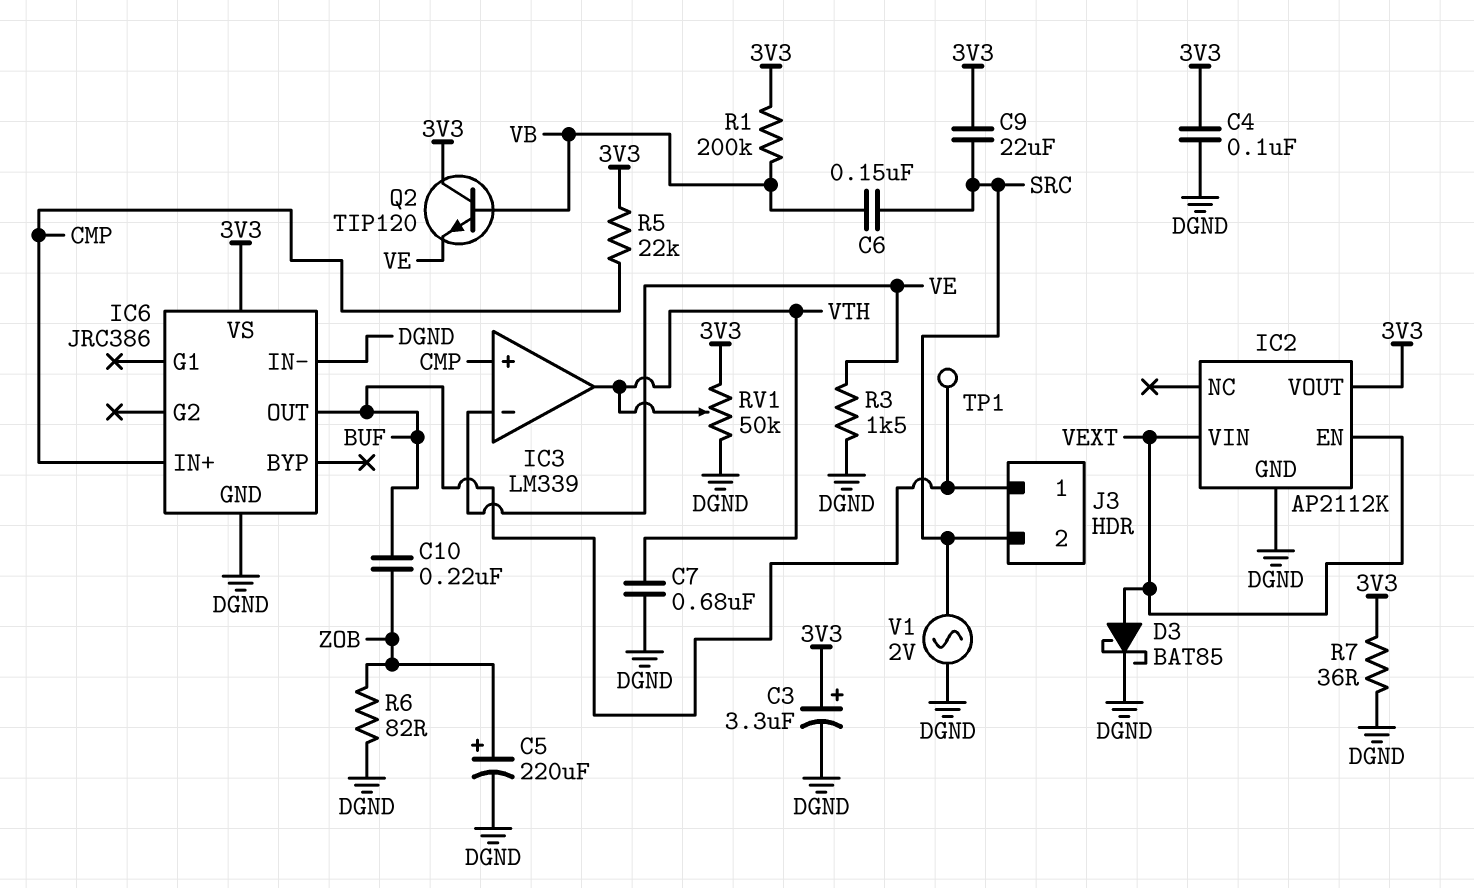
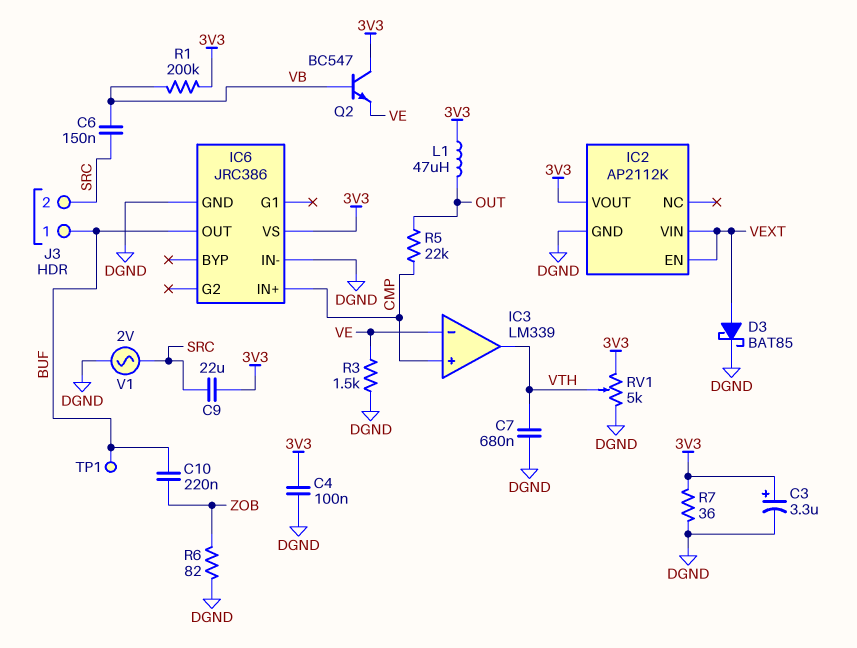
C5: 220uF (plus ZOB, minus DGND) -> none
L1: none -> 47uH (3V3, OUT)
Q2: NPN TIP120 (B VB, C 3V3, E VE) -> NPN BC547 (B VB, C 3V3, E VE)
R5: 22k (3V3, CMP) -> 22k (CMP, OUT)
RV1: 50k (3V3, DGND, wiper VTH) -> 5k (3V3, DGND, wiper VTH)

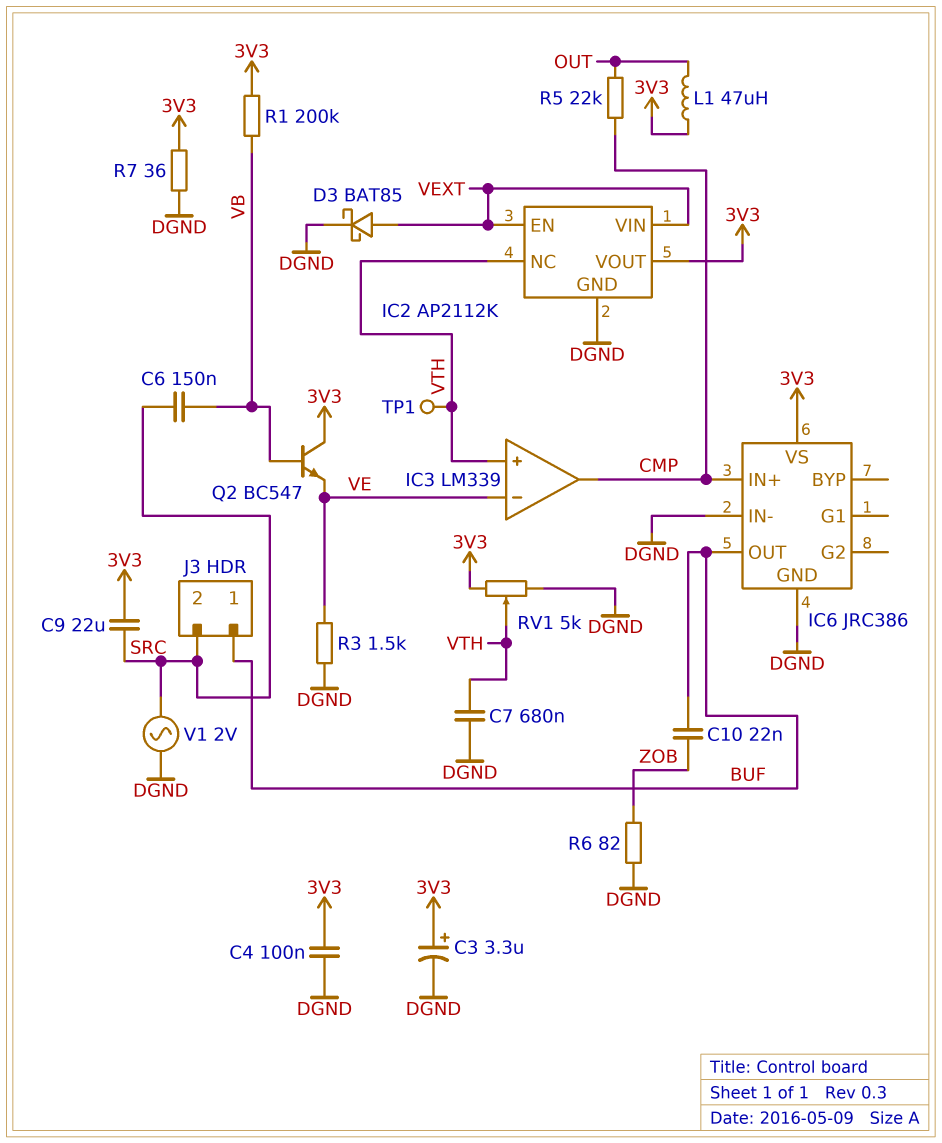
C10: 220nF (BUF, ZOB) -> 22nF (BUF, ZOB)
IC2 pin NC: none -> VTH
IC3 pin in+: CMP -> VTH
IC3 pin out: VTH -> CMP
TP1: test point (BUF) -> test point (VTH)

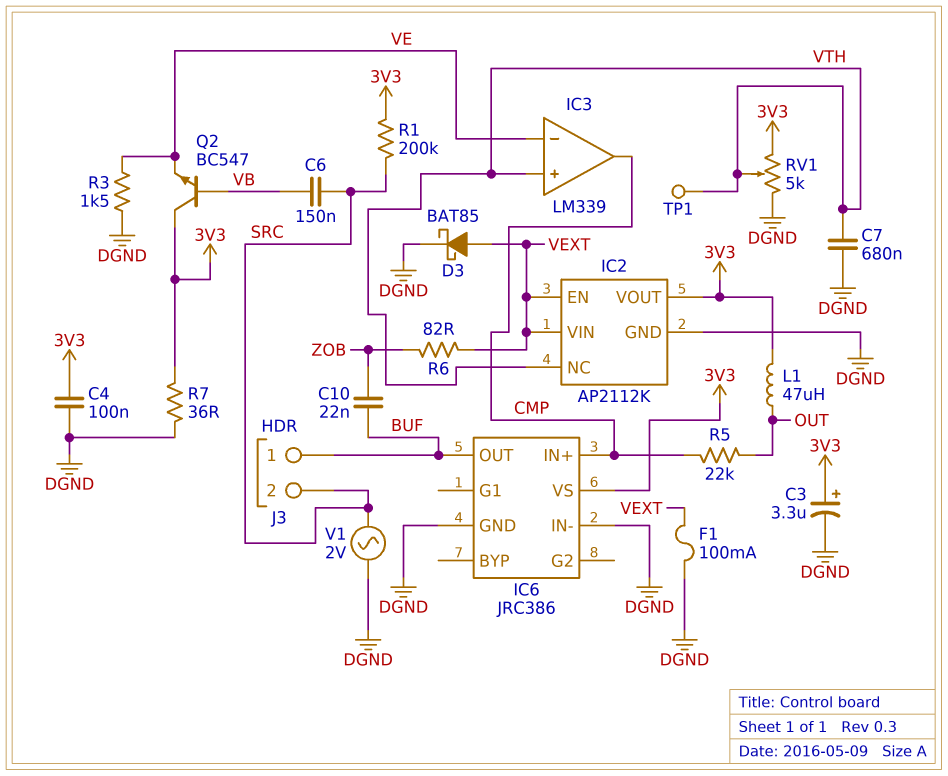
C9: 22uF (3V3, SRC) -> none
F1: none -> 100mA (DGND, VEXT)
R1: 200k (3V3, VB) -> 200k (3V3, SRC)
R6: 82 (DGND, ZOB) -> 82 (VEXT, ZOB)

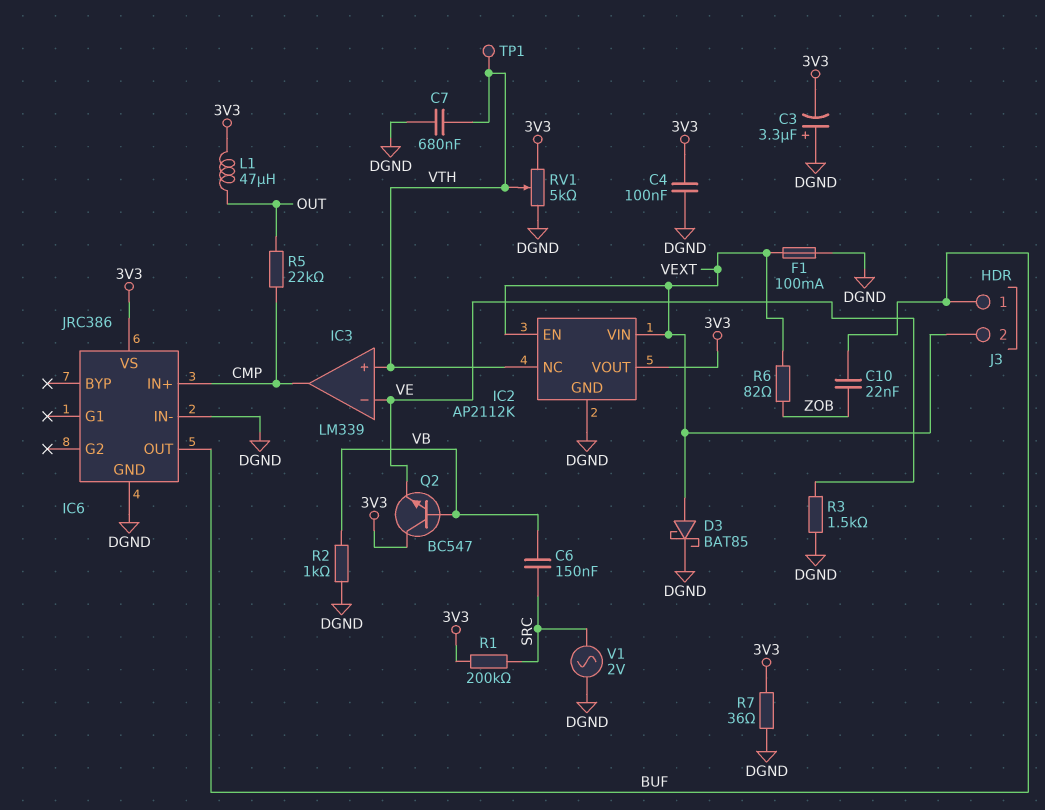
C3: 3.3uF (plus 3V3, minus DGND) -> 3.3uF (plus DGND, minus 3V3)
J3 pin 2: SRC -> VEXT
R2: none -> 1k (DGND, VB)

